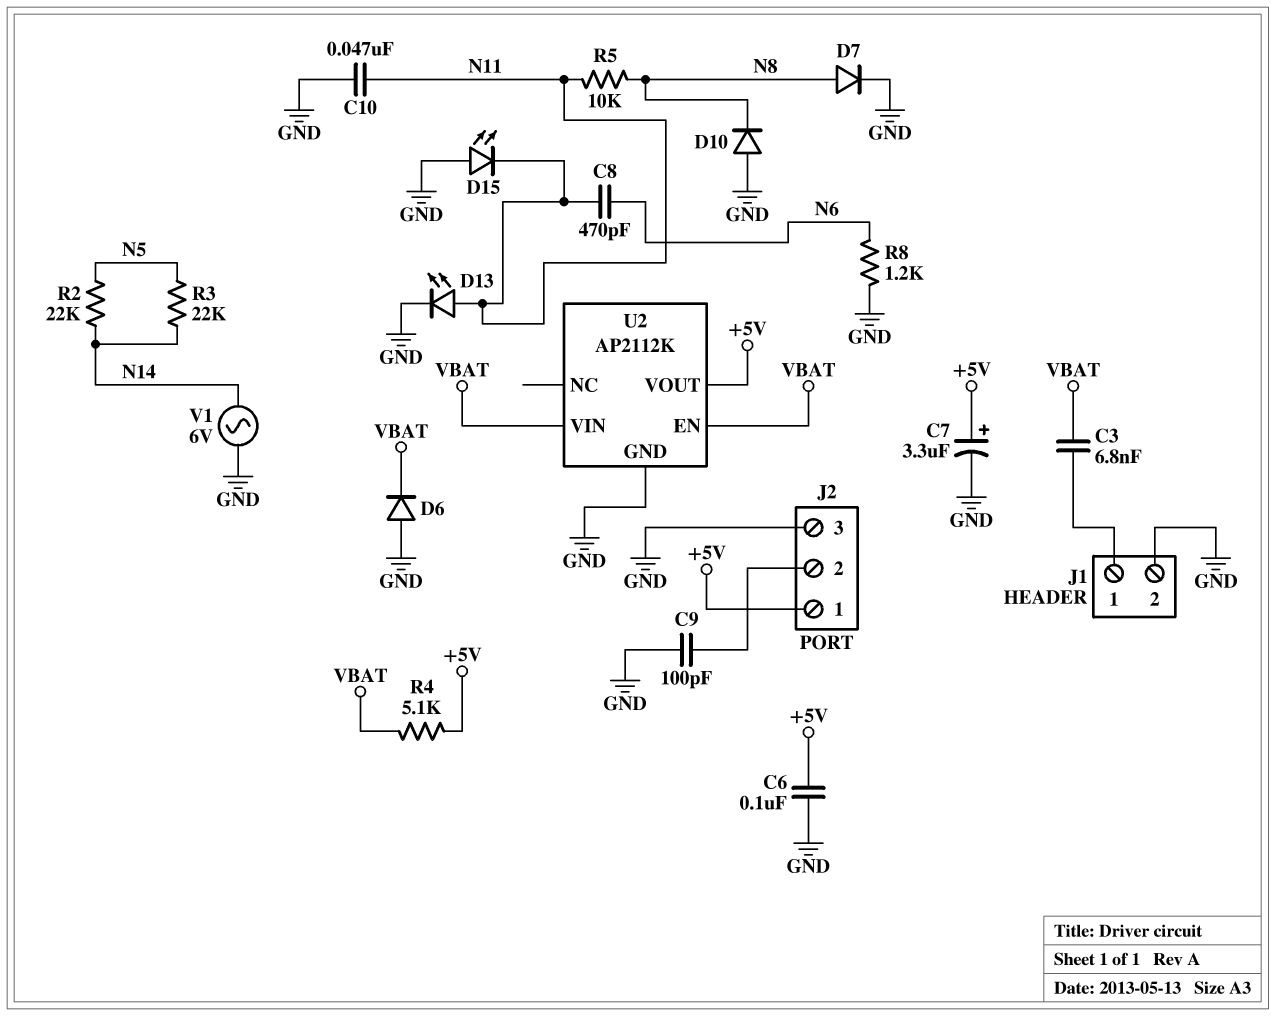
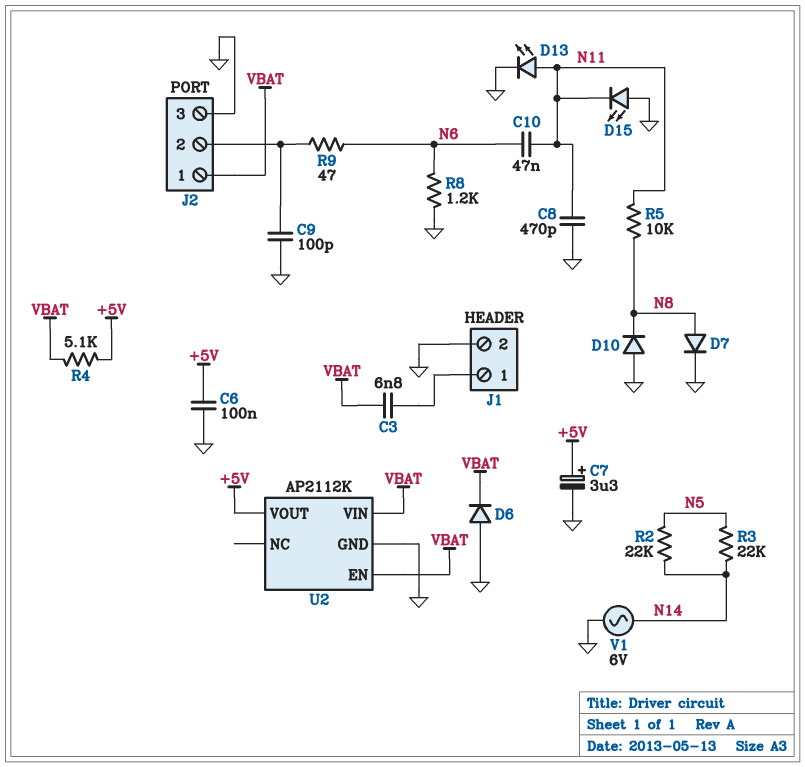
C8: 470pF (N6, N11) -> 470pF (GND, N11)
C10: 47nF (GND, N11) -> 47nF (N6, N11)
J2 pin 1: +5V -> VBAT
R9: none -> 47 (J2/2, N6)

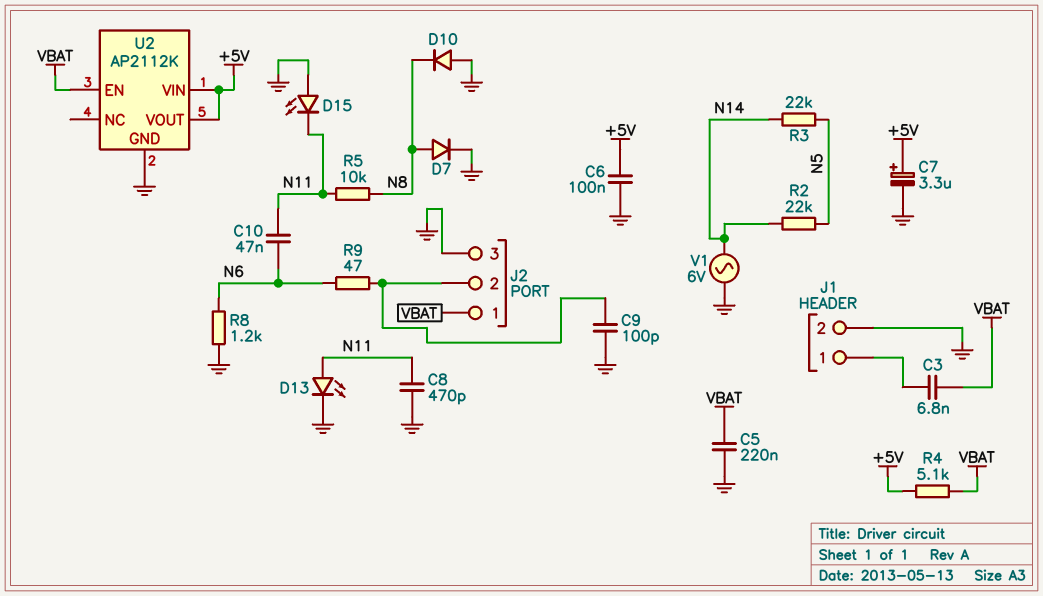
C5: none -> 220nF (GND, VBAT)
D6: diode (A GND, K VBAT) -> none
U2 pin VIN: VBAT -> +5V

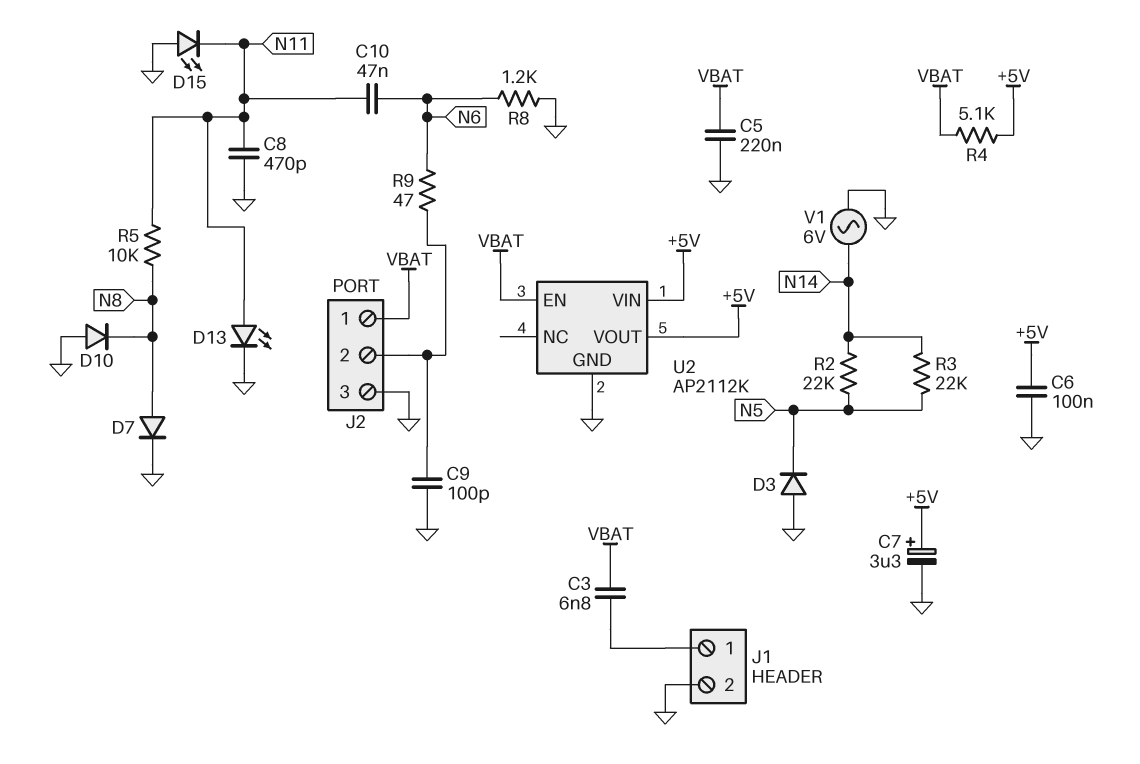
D3: none -> diode (A GND, K N5)

